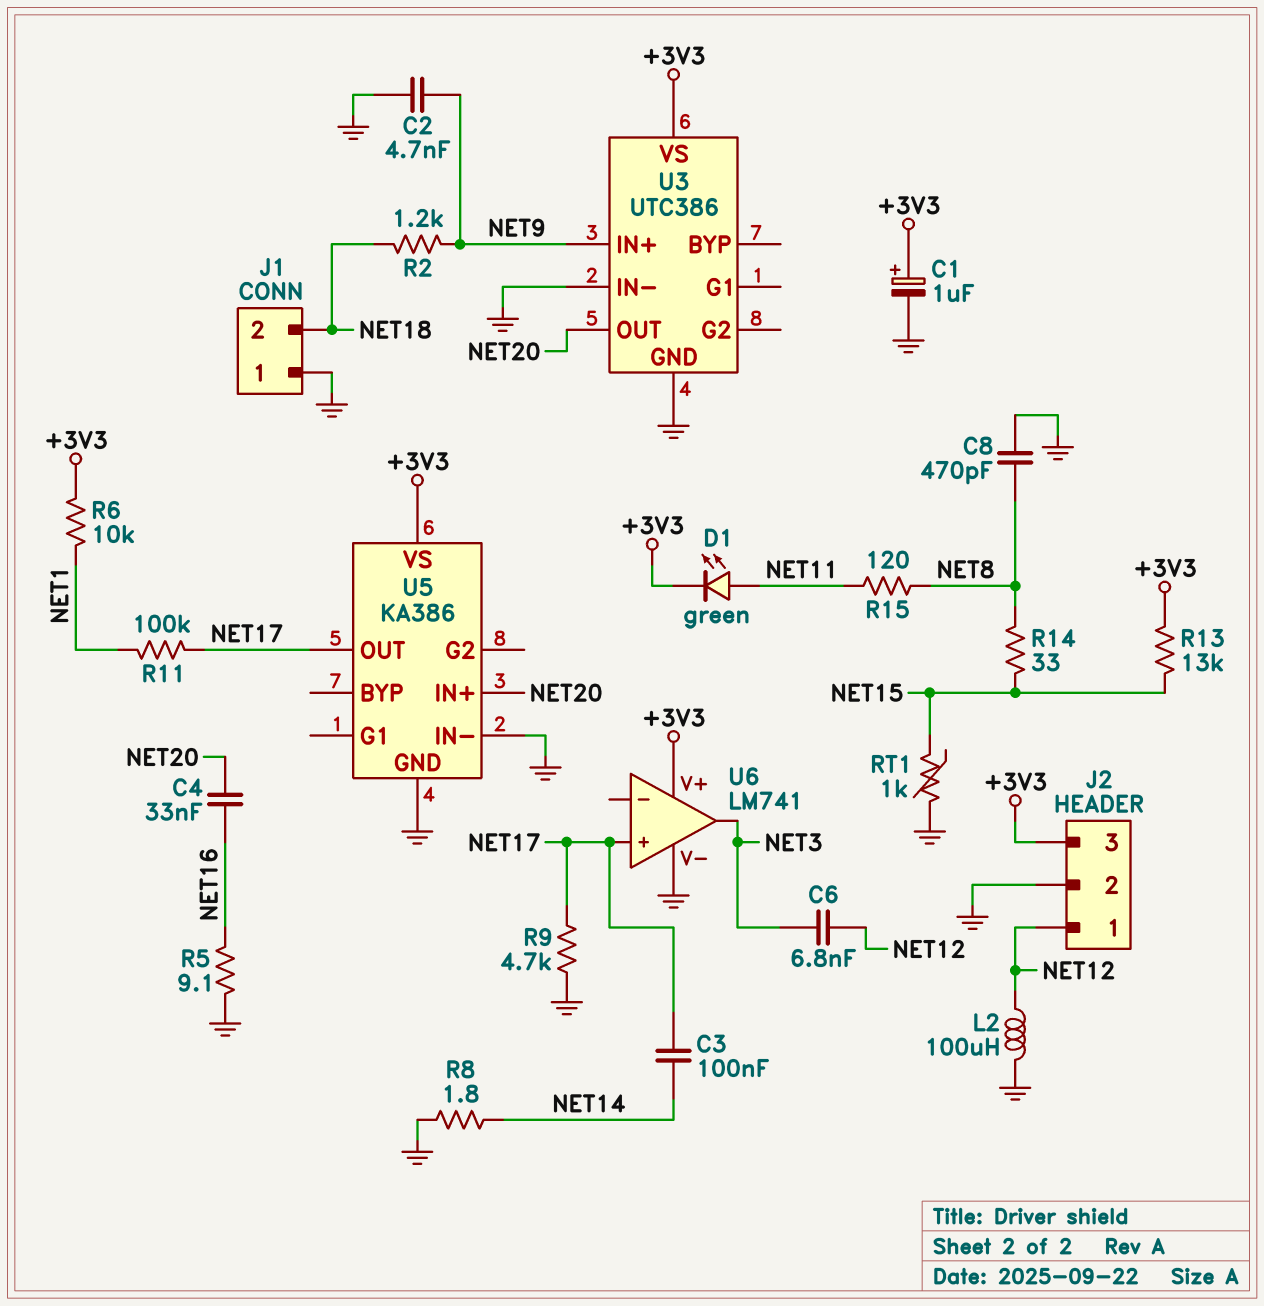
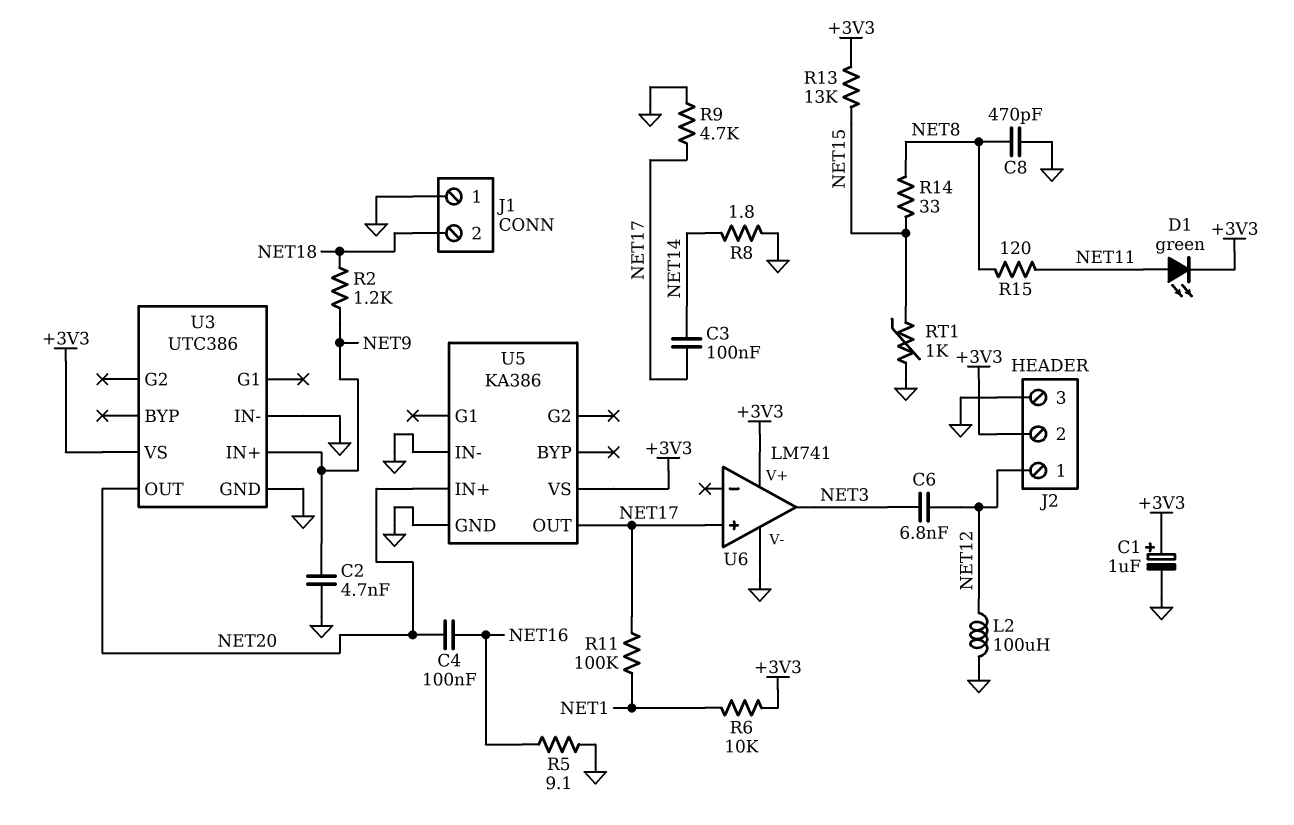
C4: 33nF (NET16, NET20) -> 100nF (NET16, NET20)
J2 pin 2: GND -> +3V3
J2 pin 3: +3V3 -> GND

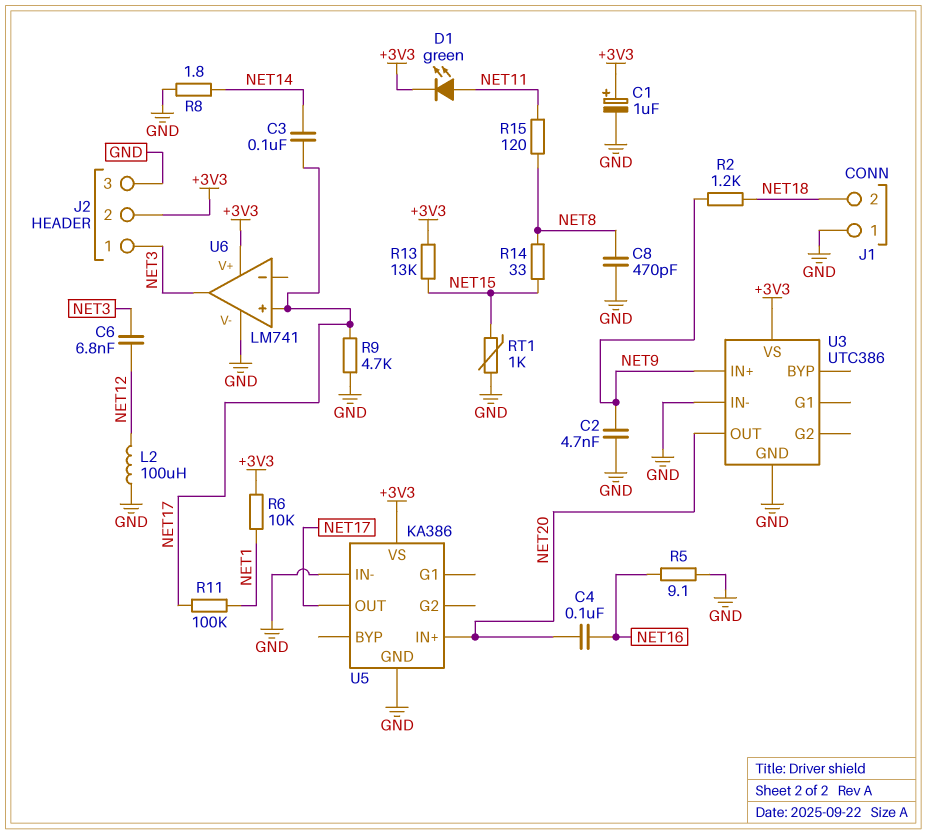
J2 pin 1: NET12 -> NET3

